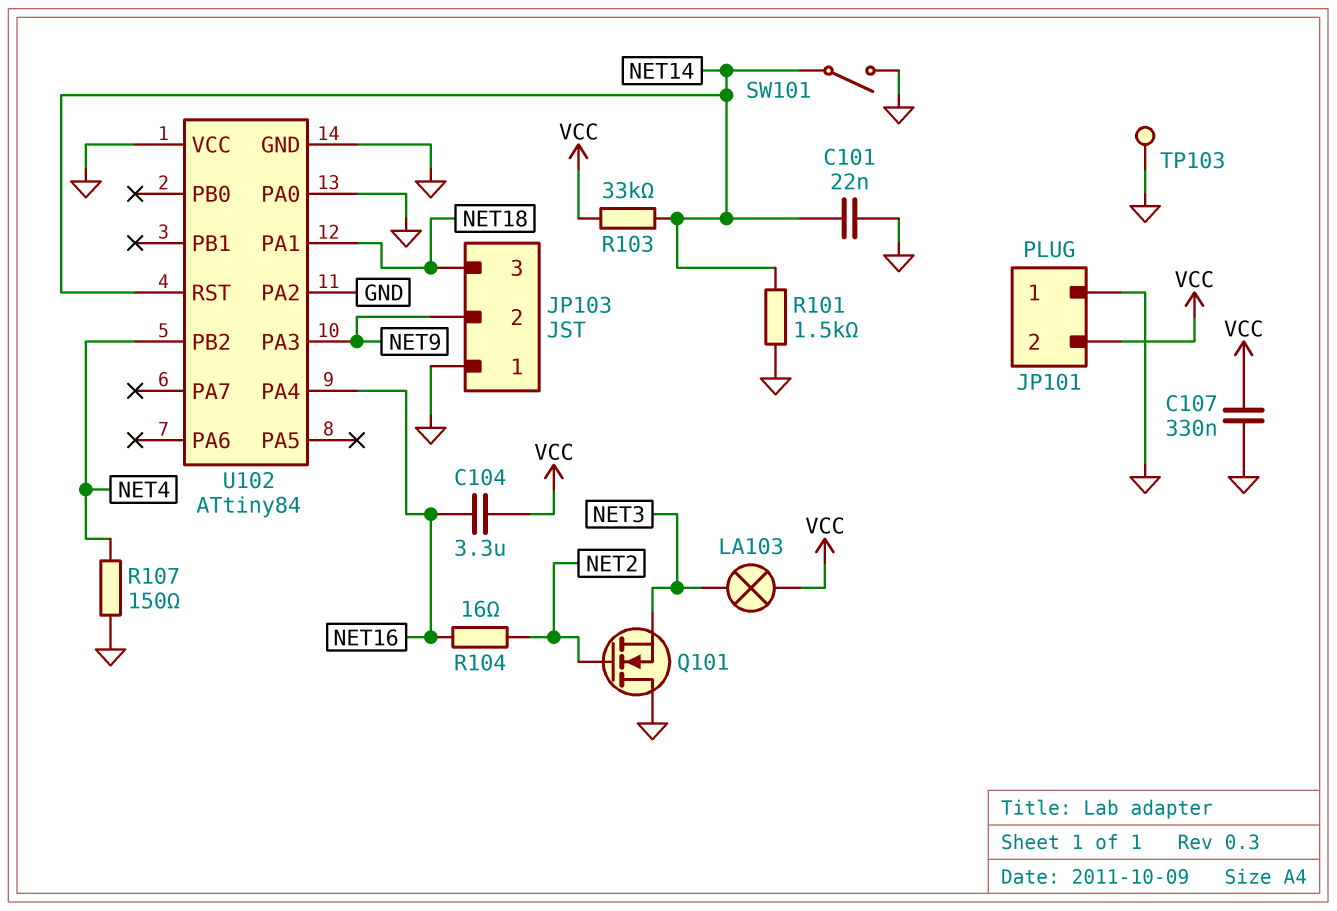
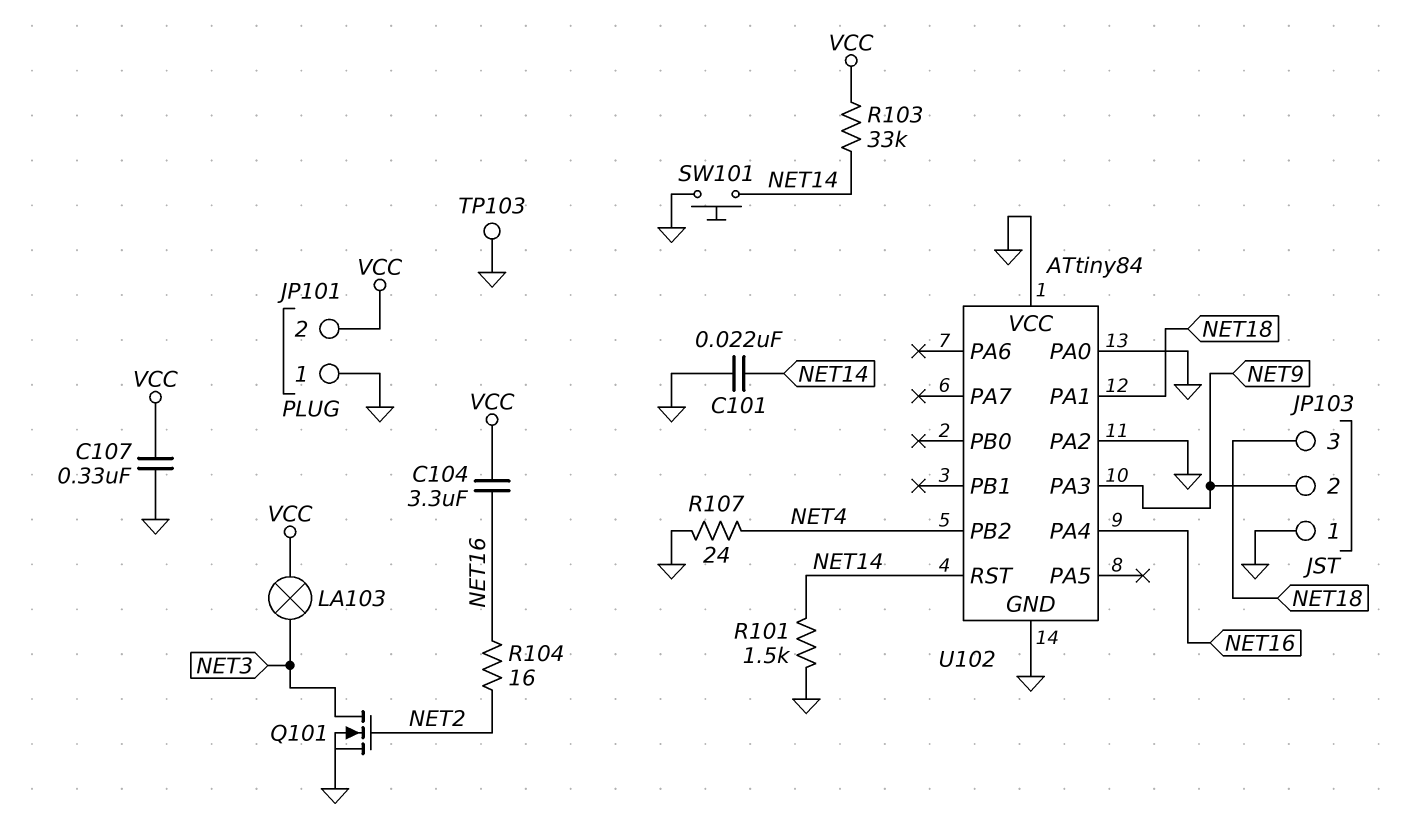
Q101: NMOS (G NET2, D GND, S NET3) -> NMOS (G NET2, D NET3, S GND)
R107: 150 (GND, NET4) -> 24 (GND, NET4)
SW101: switch (GND, NET14) -> button (GND, NET14)

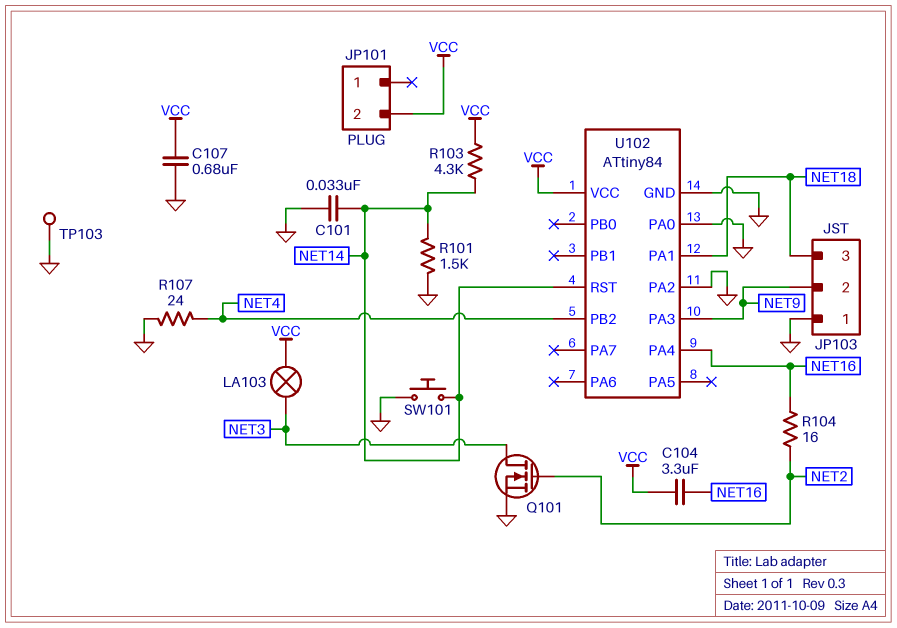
C101: 22nF (GND, NET14) -> 33nF (GND, NET14)
C107: 330nF (GND, VCC) -> 680nF (GND, VCC)
JP101 pin 1: GND -> none
R103: 33k (NET14, VCC) -> 4.3k (NET14, VCC)
U102 pin VCC: GND -> VCC

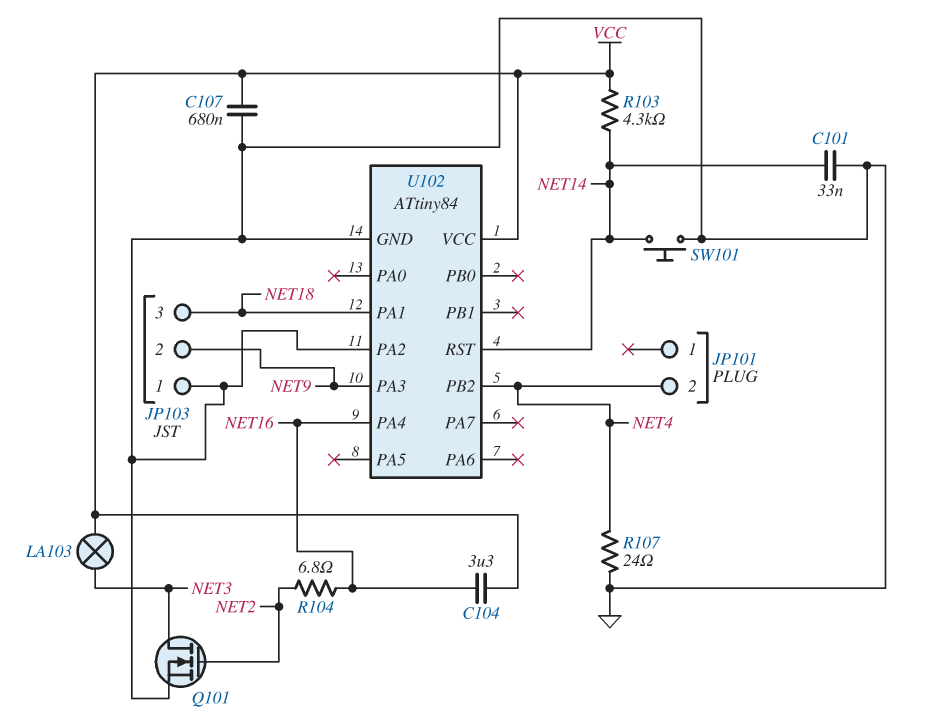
JP101 pin 2: VCC -> NET4
R101: 1.5k (GND, NET14) -> none
R104: 16 (NET2, NET16) -> 6.8 (NET2, NET16)
TP103: test point (GND) -> none
U102 pin PA0: GND -> none

